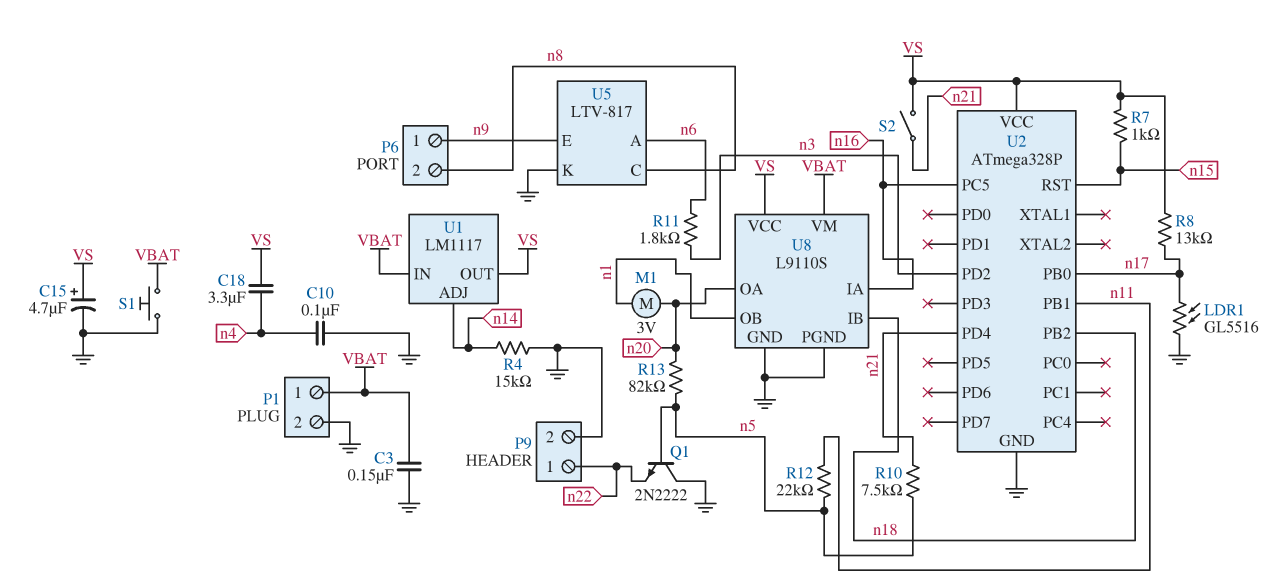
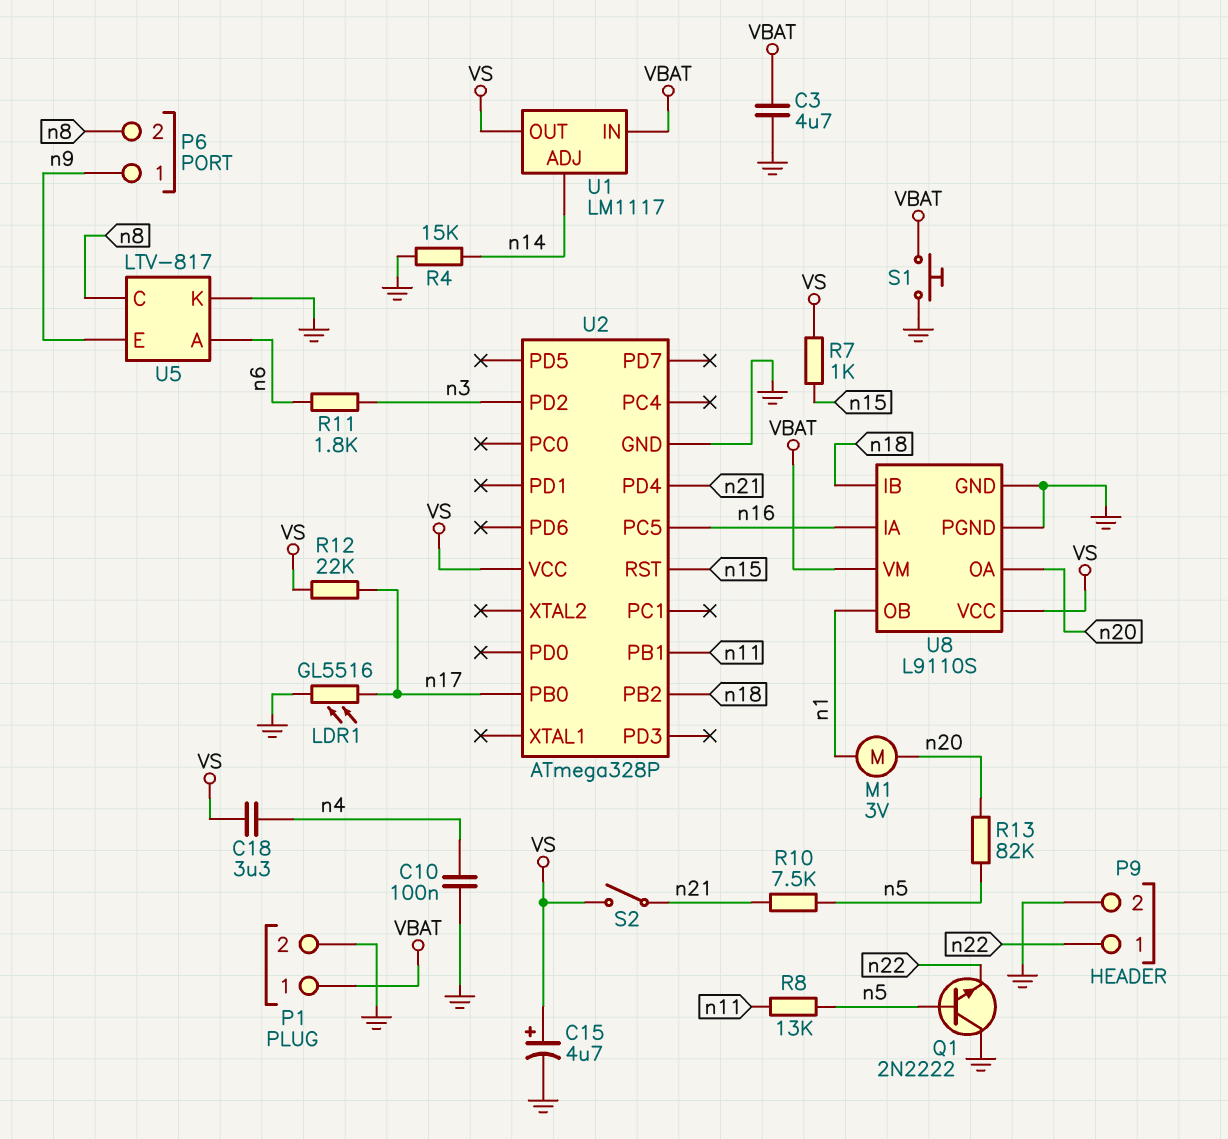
C3: 150nF (GND, VBAT) -> 4.7uF (GND, VBAT)
R8: 13k (VS, n17) -> 13k (n5, n11)
R12: 22k (n5, n11) -> 22k (VS, n17)

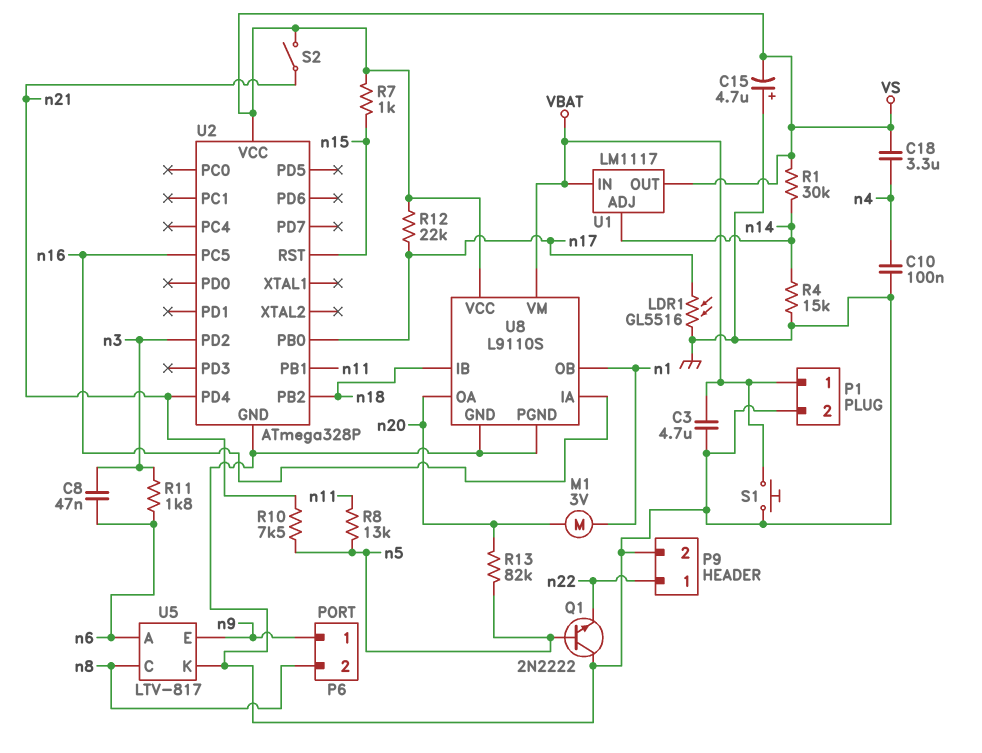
C8: none -> 47nF (n3, n6)
C15: 4.7uF (plus VS, minus GND) -> 4.7uF (plus GND, minus VS)
R1: none -> 30k (VS, n14)

